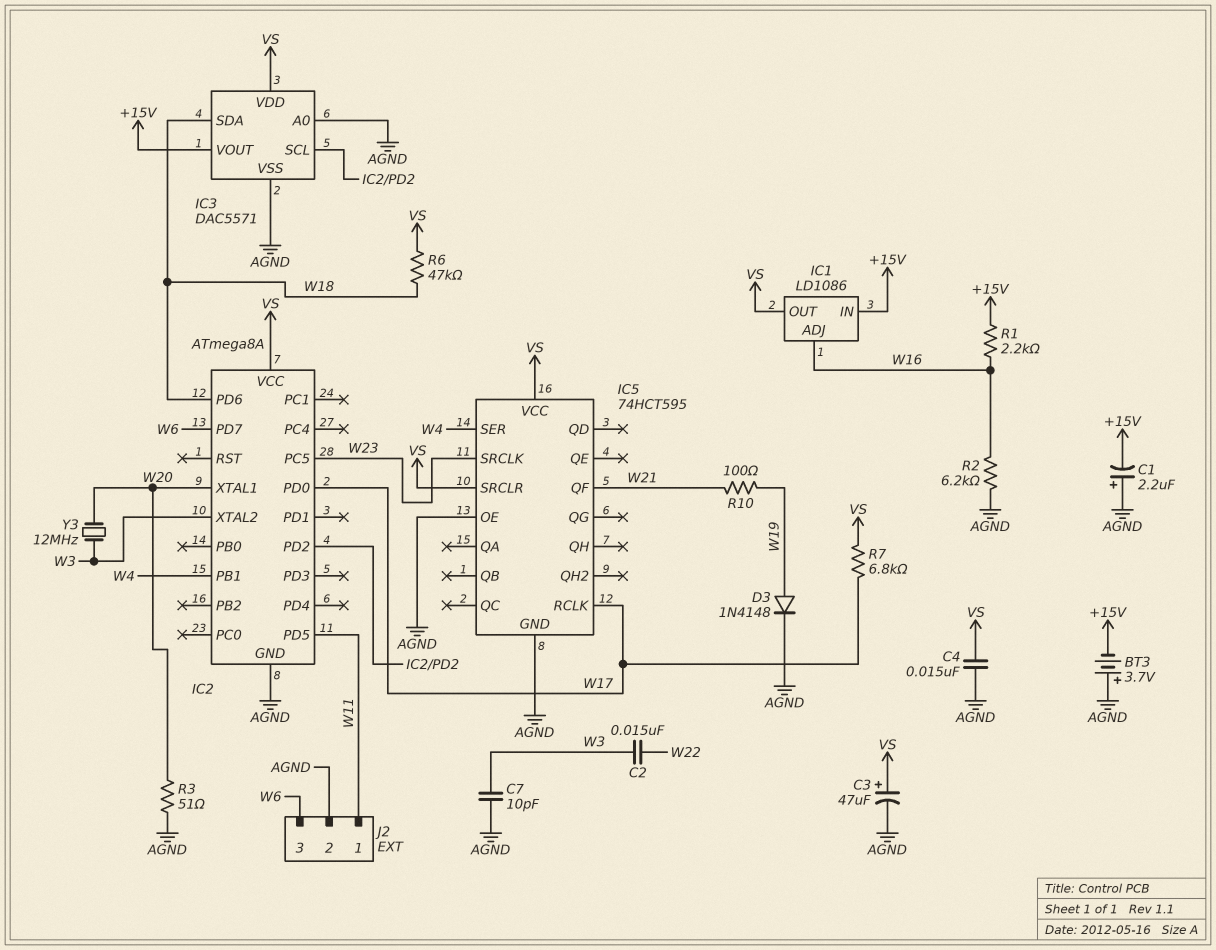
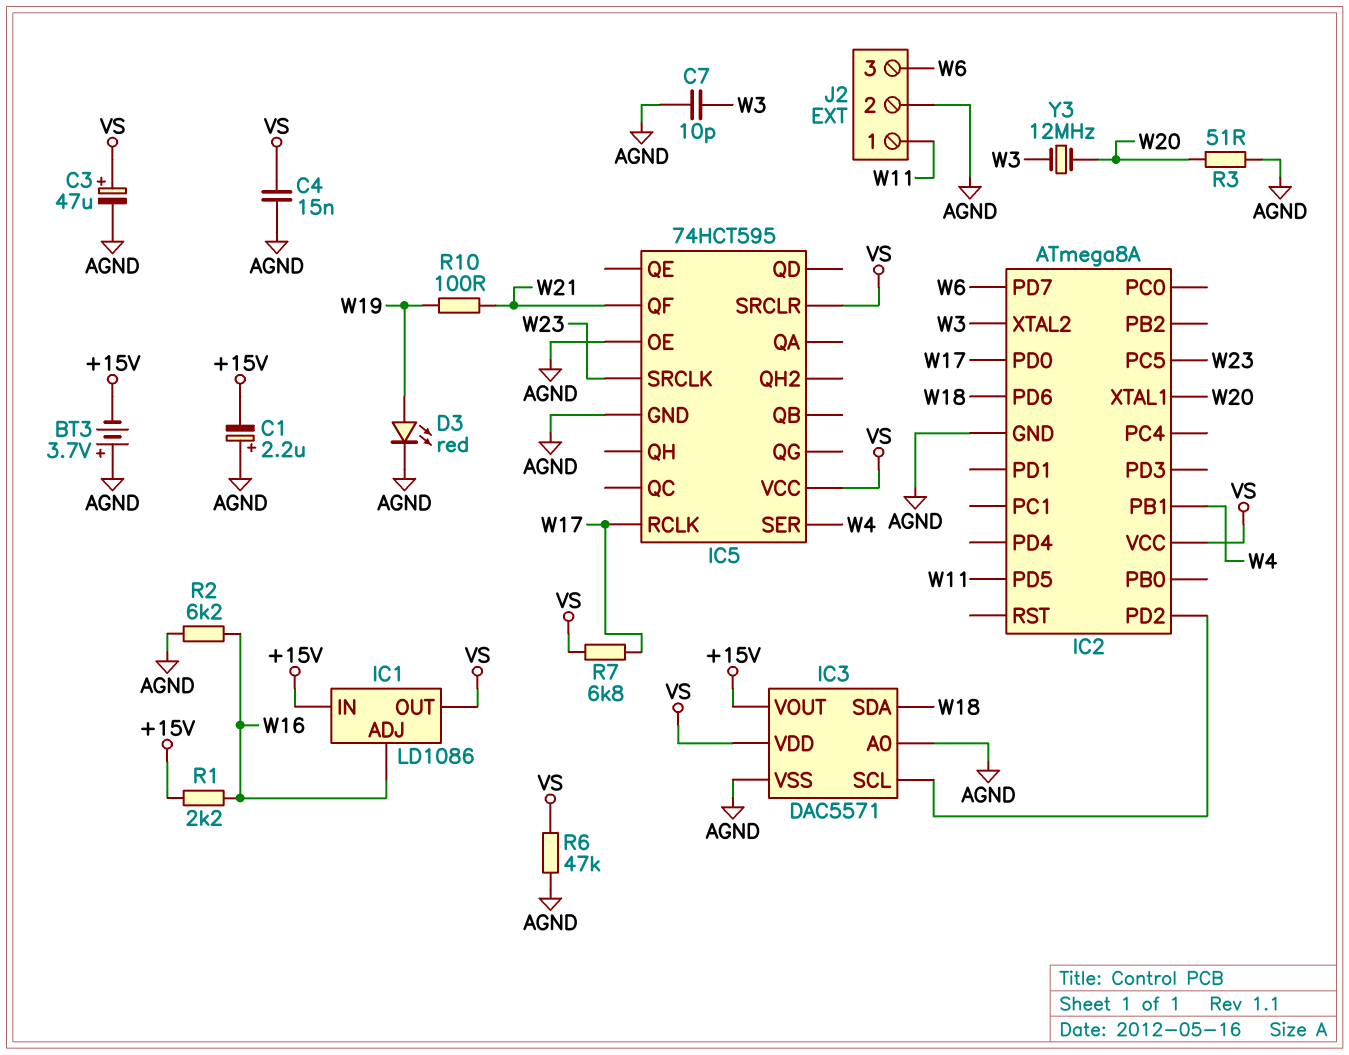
C2: 15nF (W3, W22) -> none
D3: diode 1N4148 (A W19, K AGND) -> LED red (A W19, K AGND)
R6: 47k (VS, W18) -> 47k (AGND, VS)

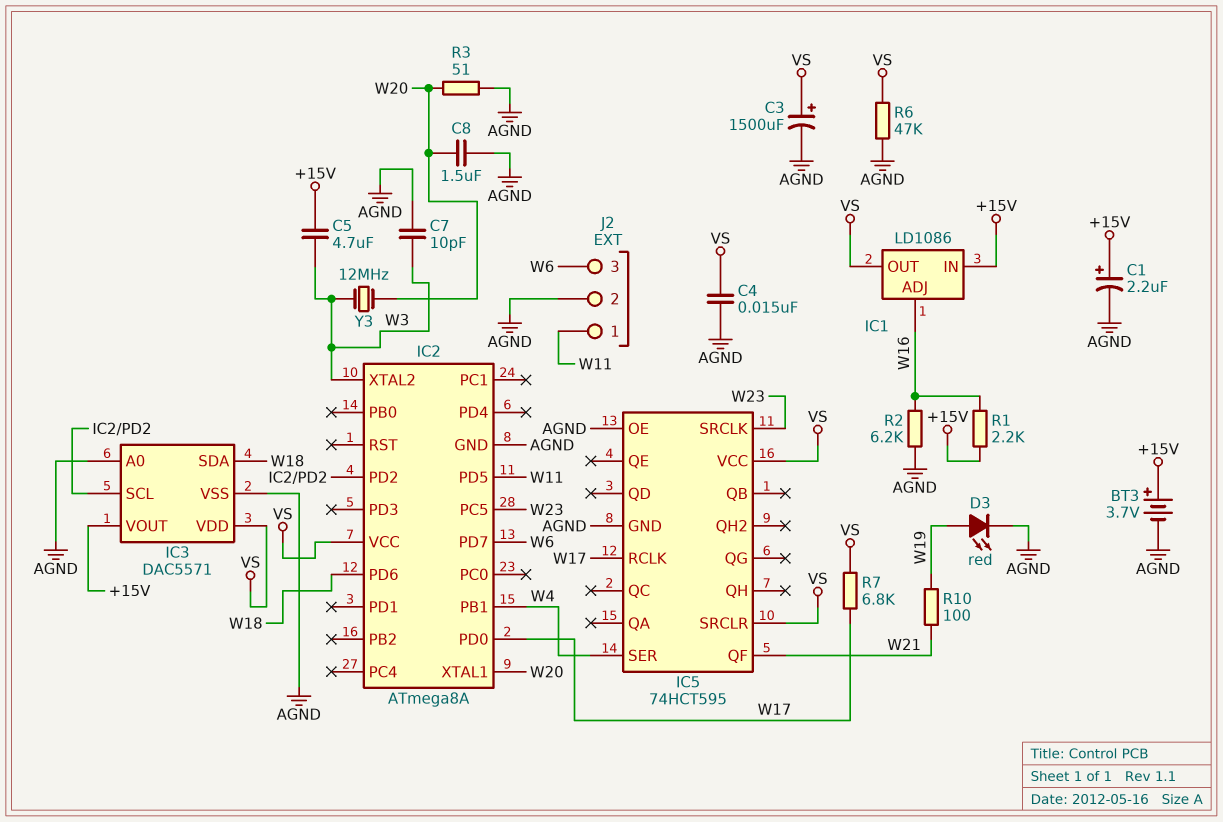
BT3: 3.7V (plus AGND, minus +15V) -> 3.7V (plus +15V, minus AGND)
C1: 2.2uF (plus AGND, minus +15V) -> 2.2uF (plus +15V, minus AGND)
C3: 47uF (plus VS, minus AGND) -> 1500uF (plus VS, minus AGND)
C5: none -> 4.7uF (+15V, W3)
C8: none -> 1.5uF (AGND, W20)

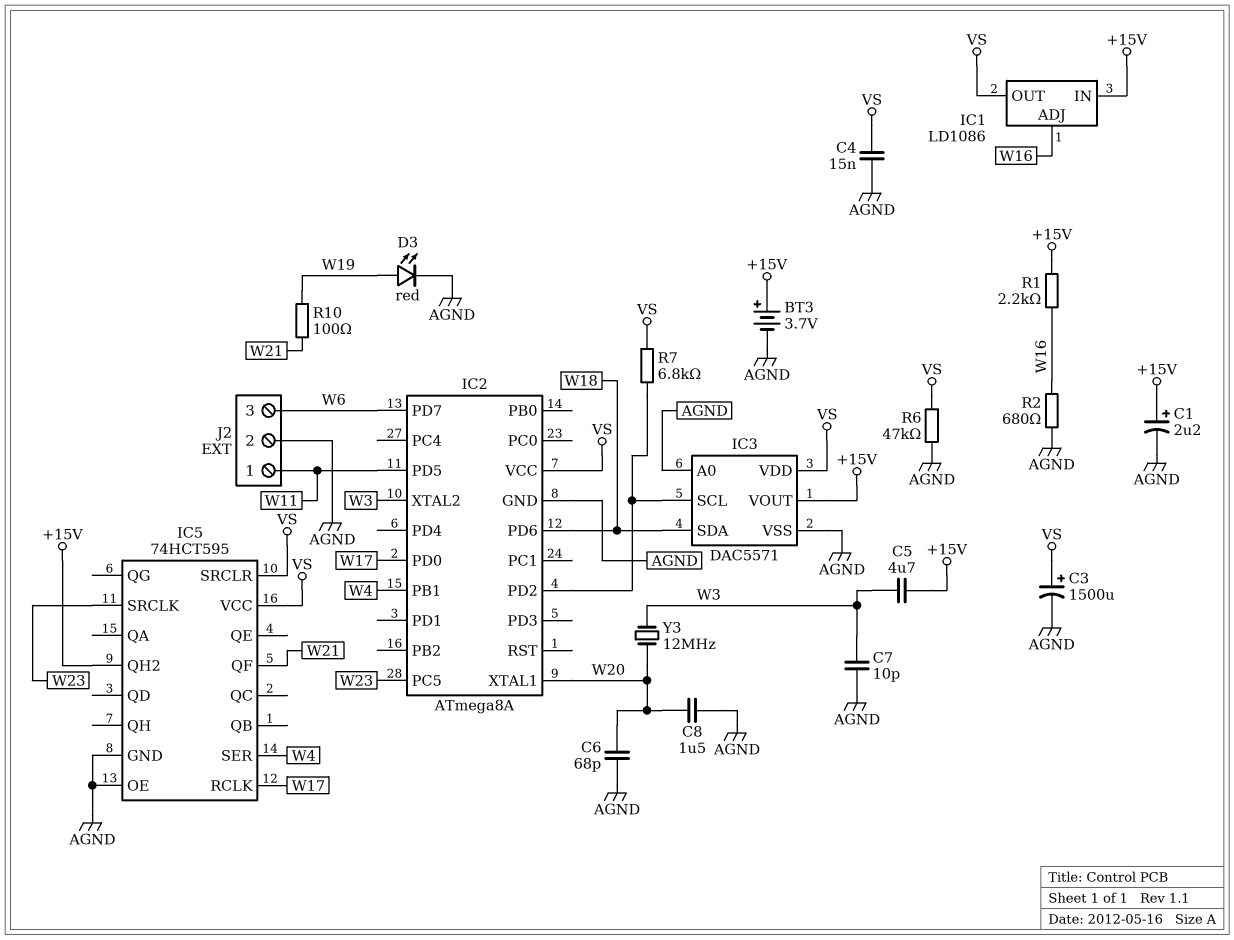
C6: none -> 68pF (AGND, W20)
IC5 pin QH2: none -> +15V
R2: 6.2k (AGND, W16) -> 680 (AGND, W16)
R3: 51 (AGND, W20) -> none
R7: 6.8k (VS, W17) -> 6.8k (IC2/PD2, VS)

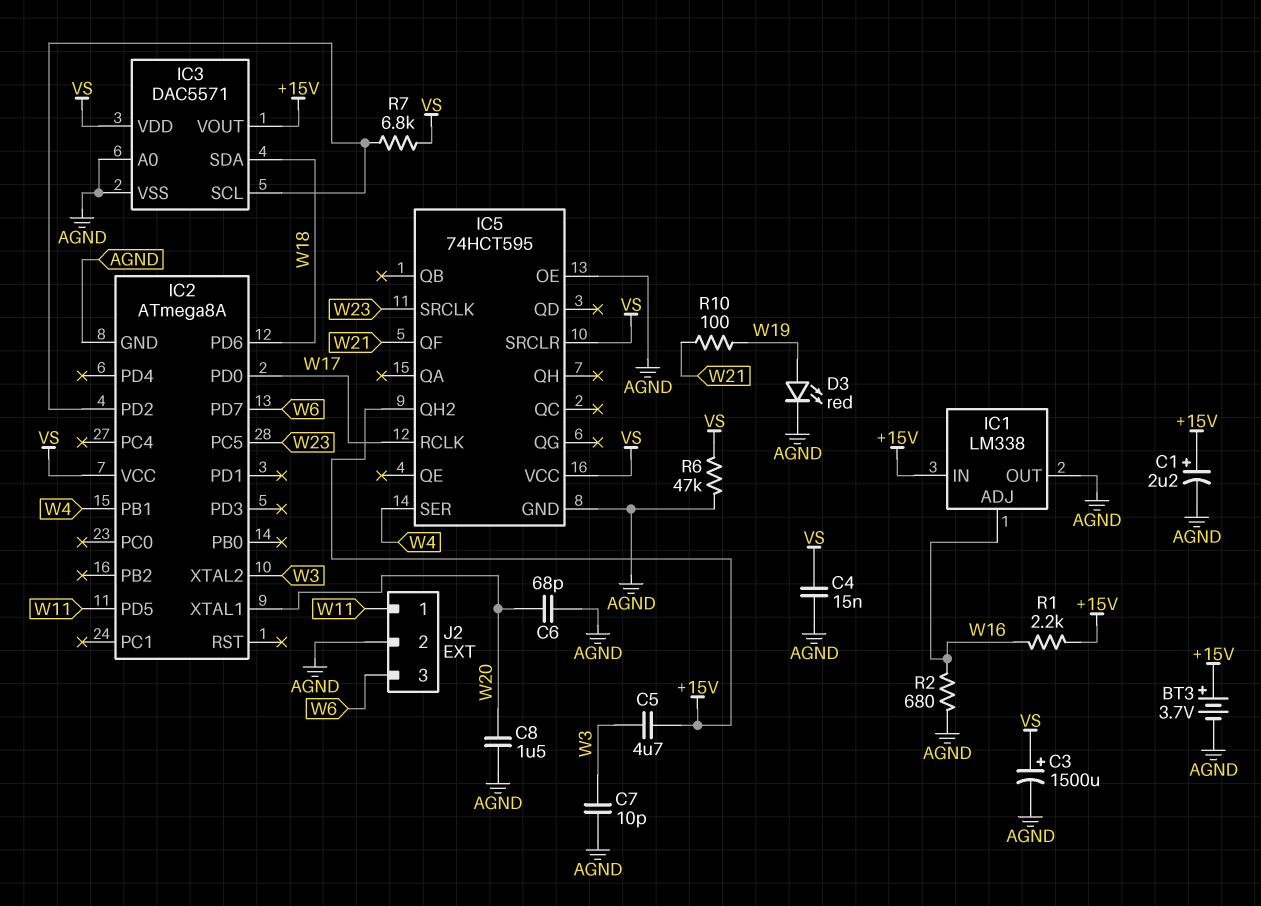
IC1: LD1086 -> LM338
IC1 pin OUT: VS -> AGND
Y3: 12MHz (W3, W20) -> none

